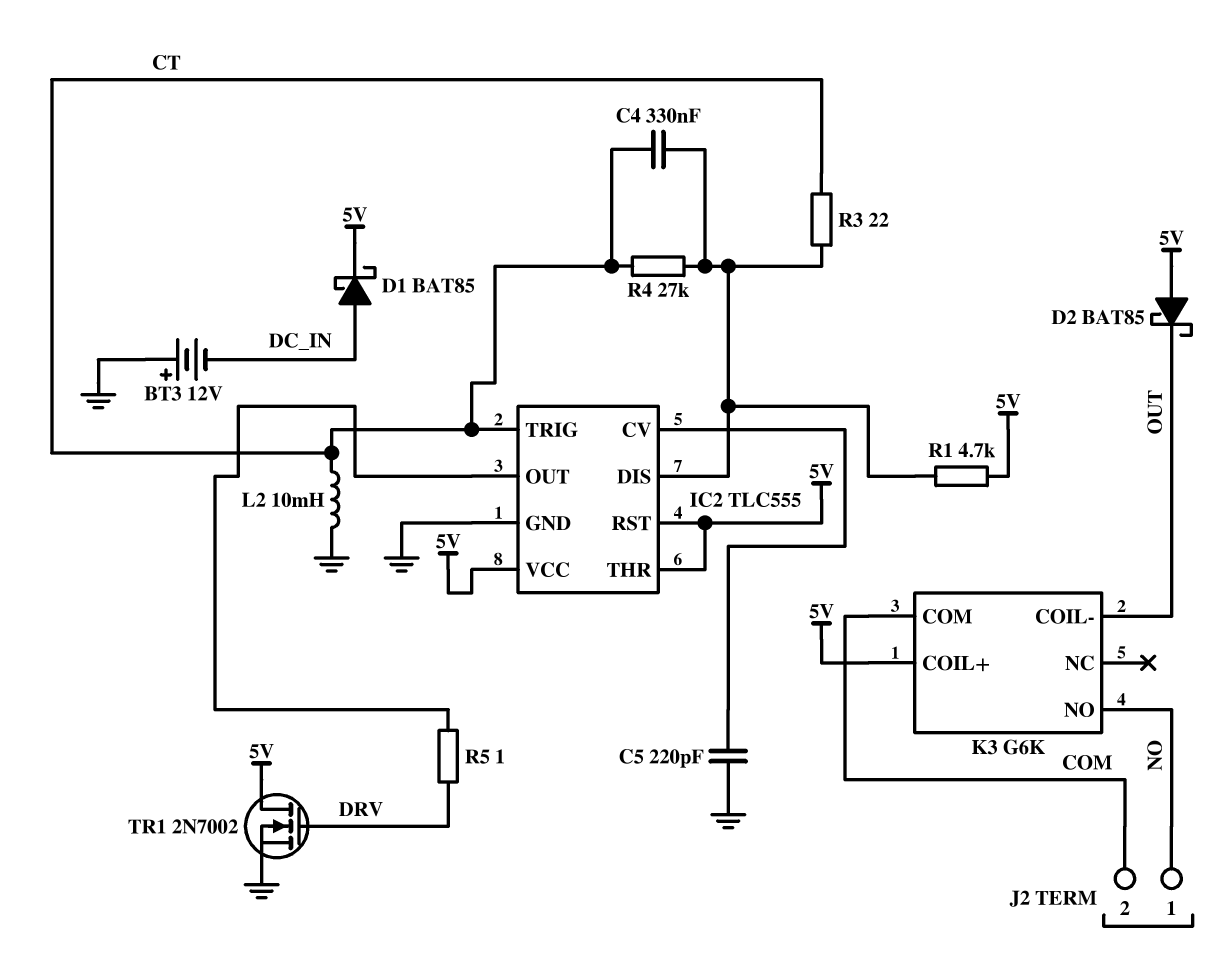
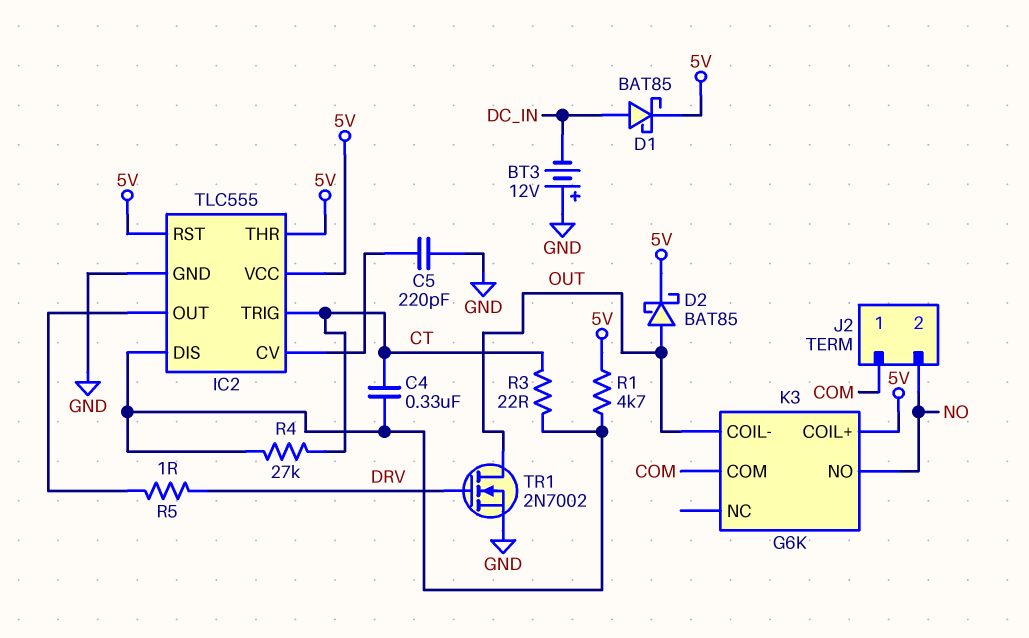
D2: schottky BAT85 (A 5V, K OUT) -> schottky BAT85 (A OUT, K 5V)
J2 pin 1: NO -> COM
J2 pin 2: COM -> NO
L2: 10mH (CT, GND) -> none
TR1: NMOS 2N7002 (G DRV, D 5V, S GND) -> NMOS 2N7002 (G DRV, D OUT, S GND)

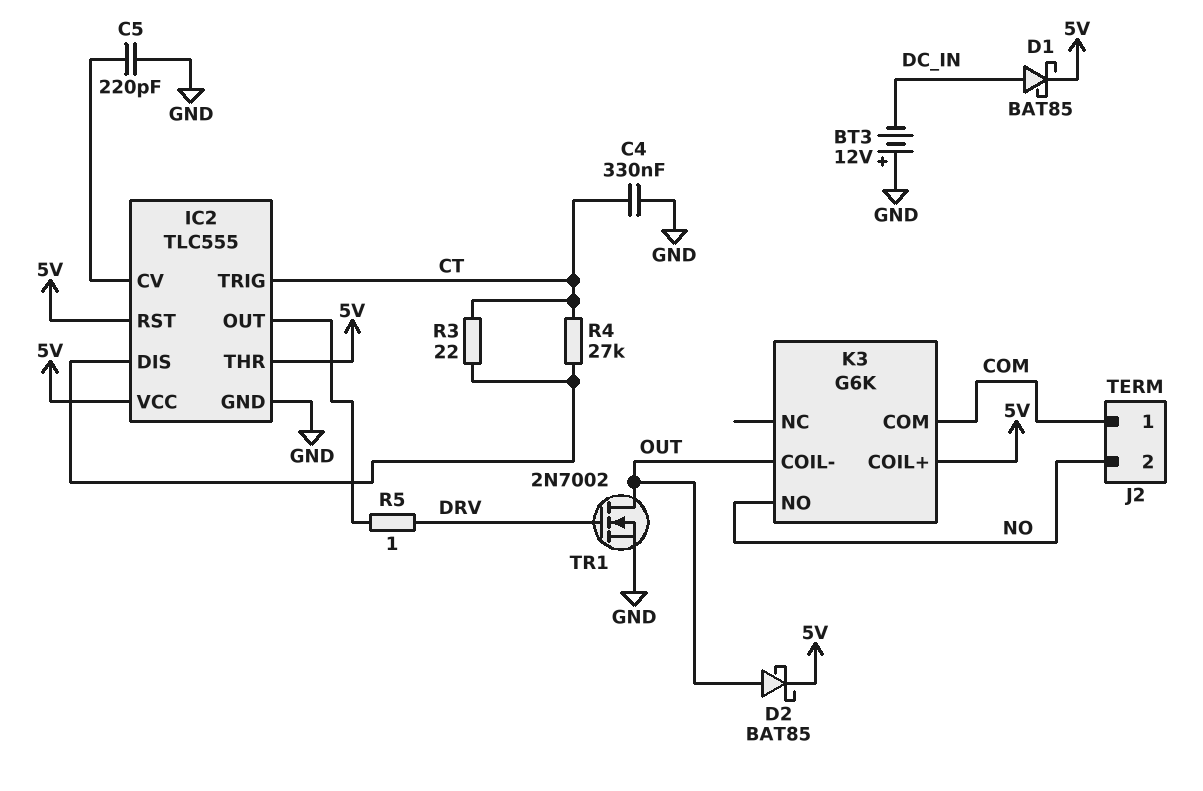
C4: 330nF (CT, IC2/DIS) -> 330nF (CT, GND)
R1: 4.7k (5V, IC2/DIS) -> none

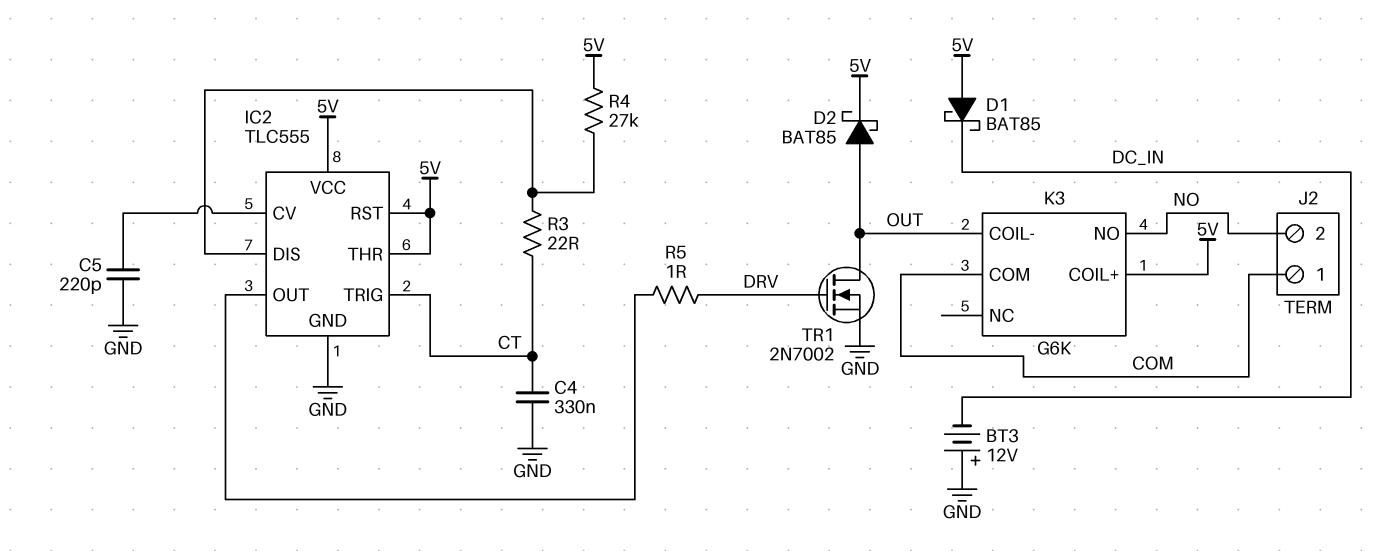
D1: schottky BAT85 (A DC_IN, K 5V) -> schottky BAT85 (A 5V, K DC_IN)
R4: 27k (CT, IC2/DIS) -> 27k (5V, IC2/DIS)

